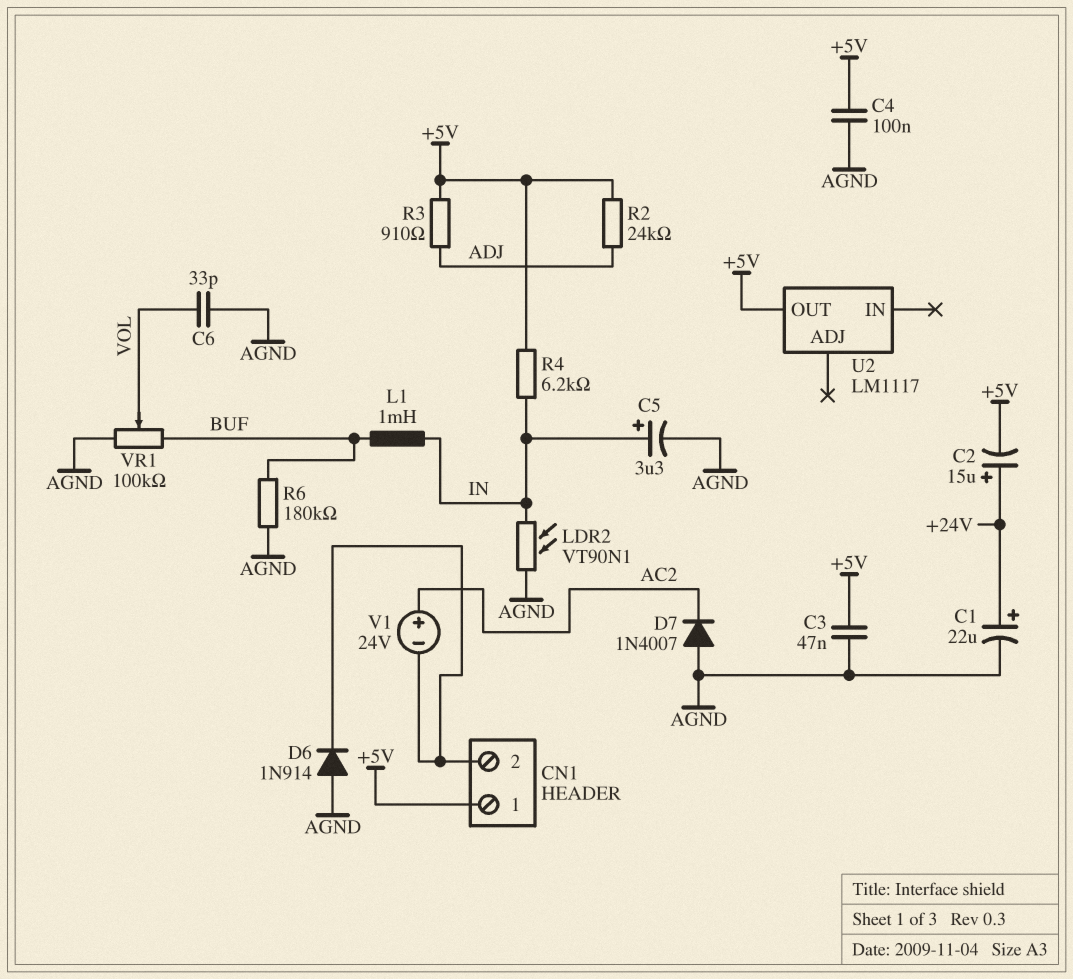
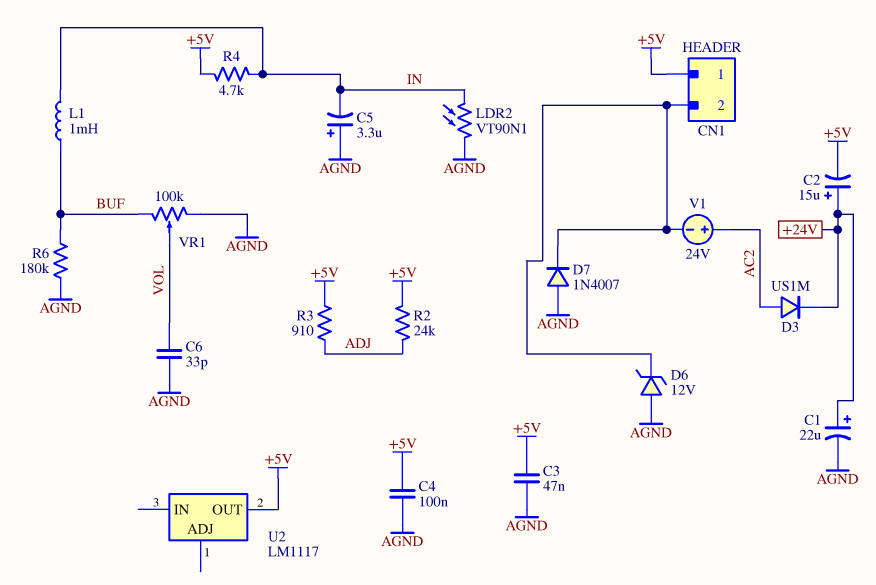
C5: 3.3uF (plus IN, minus AGND) -> 3.3uF (plus AGND, minus IN)
D3: none -> diode US1M (A AC2, K +24V)
D6: diode 1N914 (A AGND, K CN1/2) -> zener 12V (A AGND, K CN1/2)
D7: diode 1N4007 (A AGND, K AC2) -> diode 1N4007 (A AGND, K CN1/2)
R4: 6.2k (+5V, IN) -> 4.7k (+5V, IN)

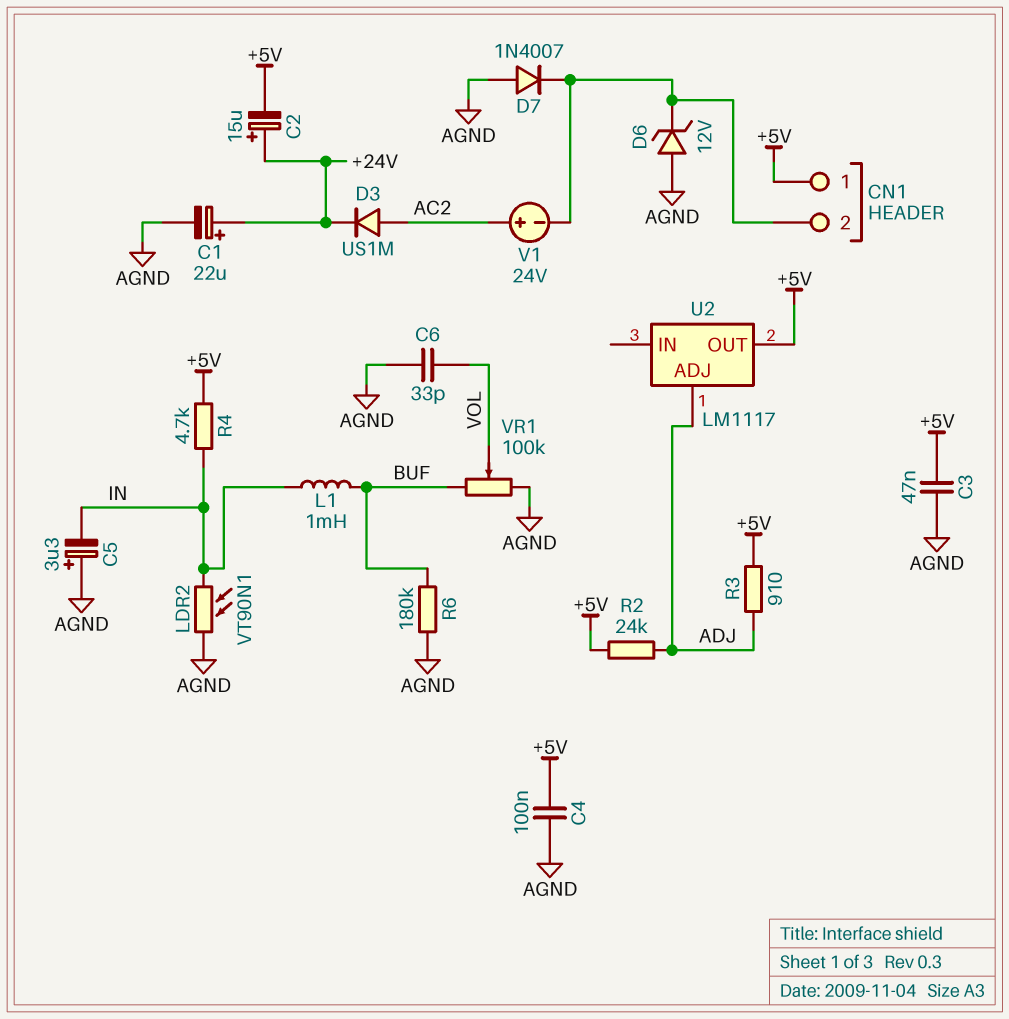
U2 pin ADJ: none -> ADJ

